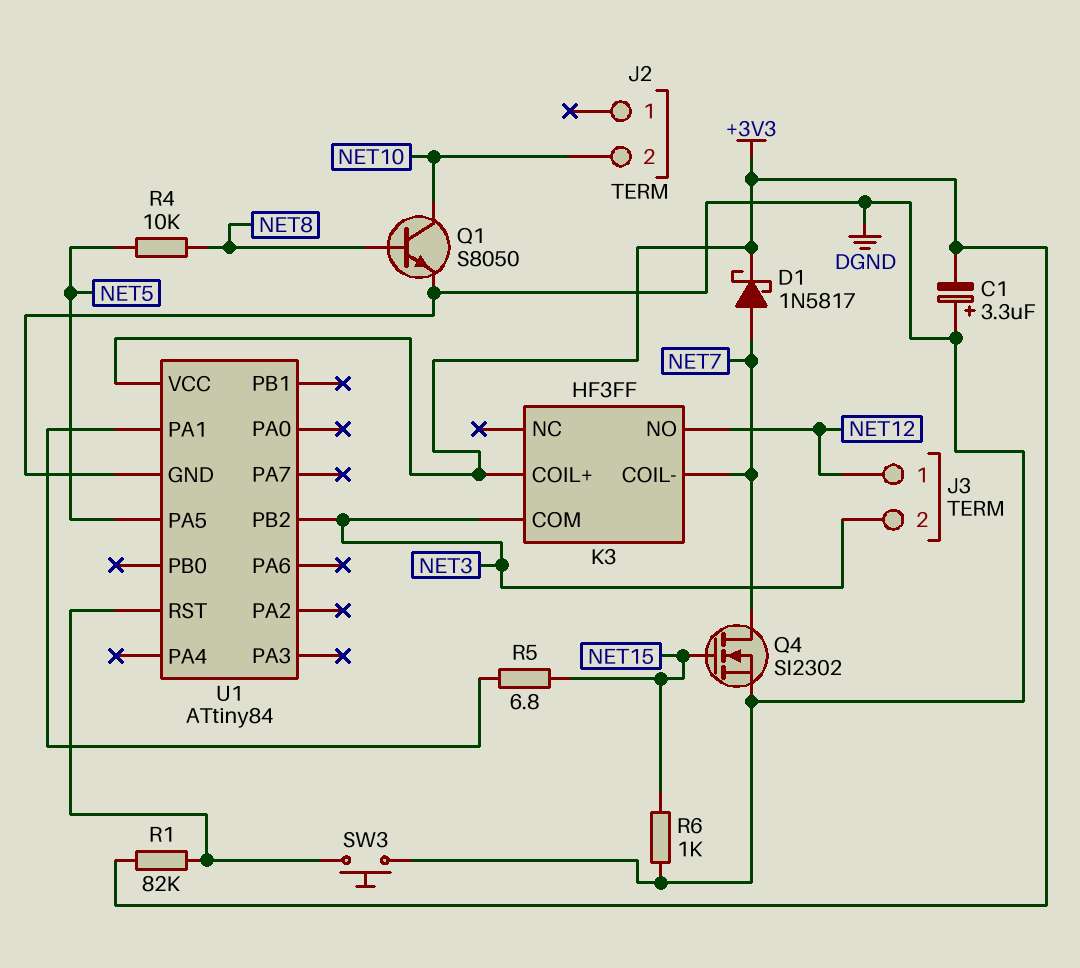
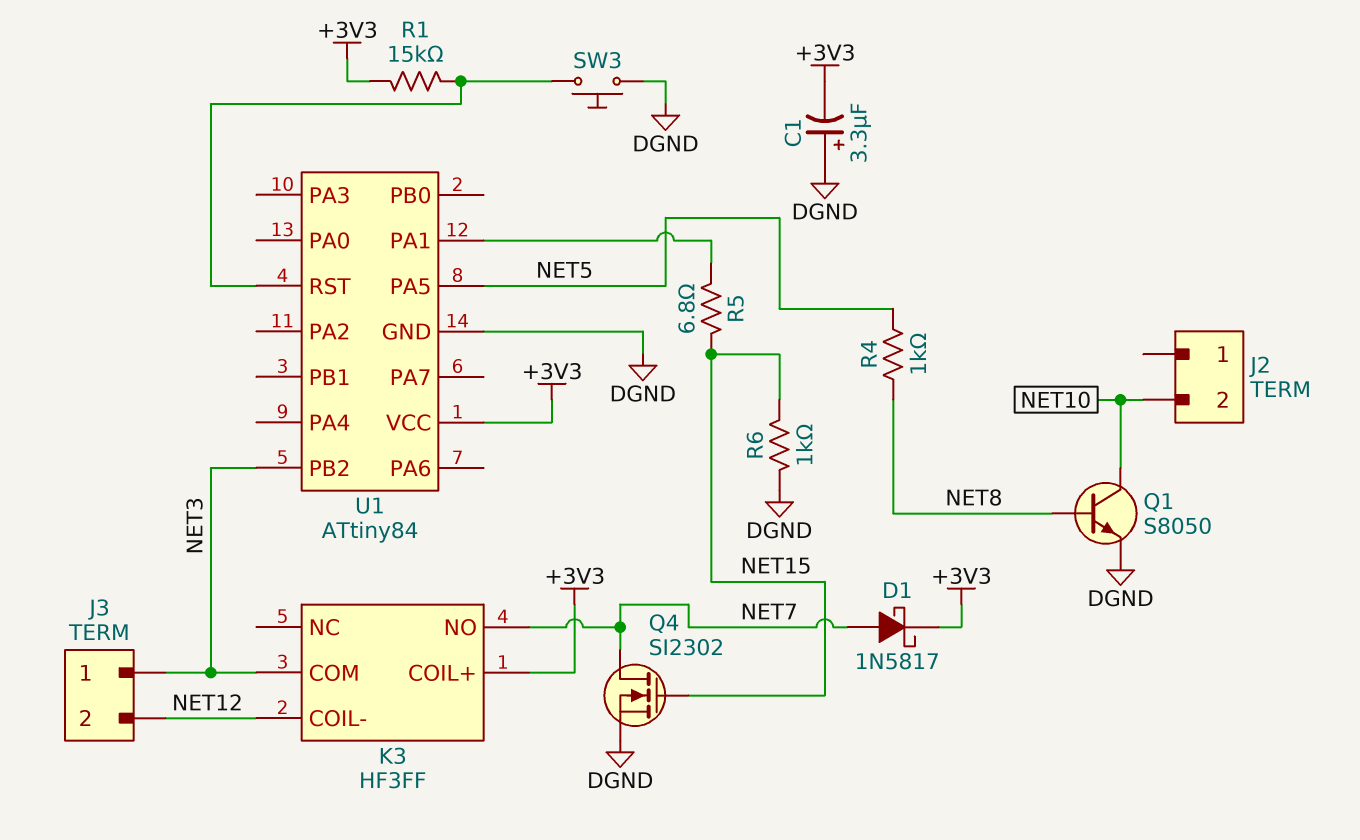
J3 pin 1: NET12 -> NET3
J3 pin 2: NET3 -> NET12
K3 pin COIL-: NET7 -> NET12
K3 pin NO: NET12 -> NET7
R1: 82k (+3V3, U1/RST) -> 15k (+3V3, U1/RST)
R4: 10k (NET5, NET8) -> 1k (NET5, NET8)

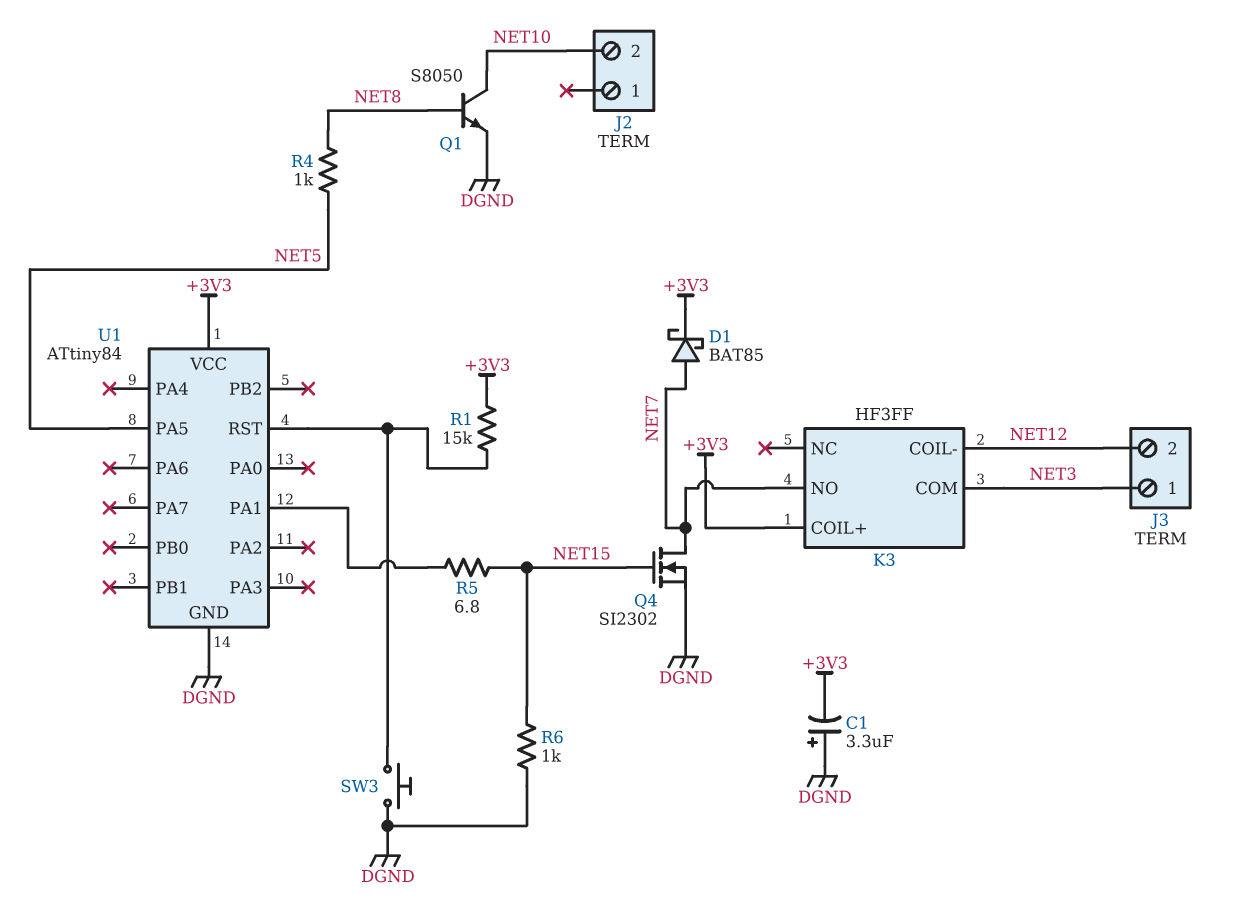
D1: schottky 1N5817 (A NET7, K +3V3) -> schottky BAT85 (A NET7, K +3V3)
U1 pin PB2: NET3 -> none

